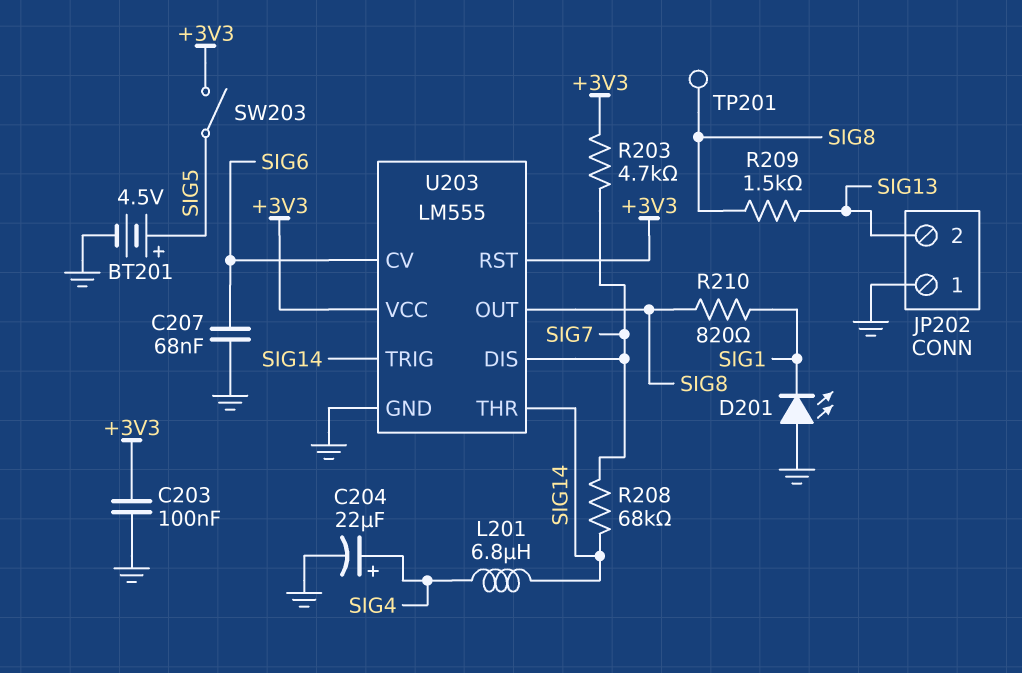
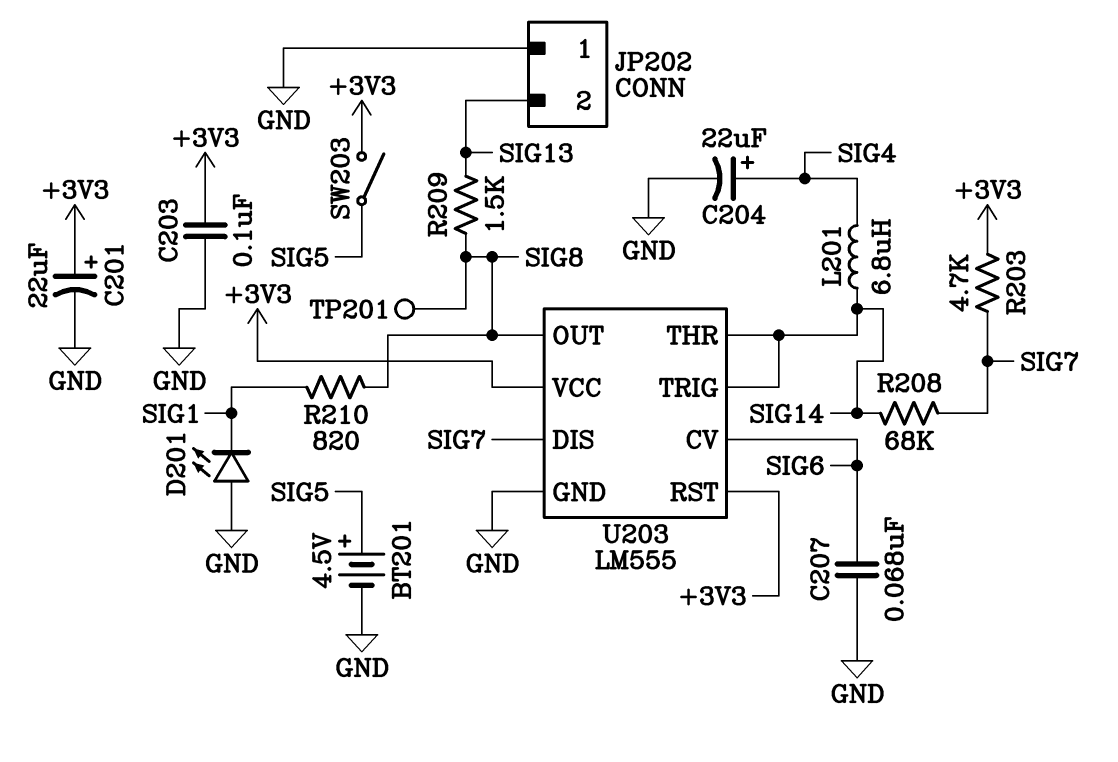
C201: none -> 22uF (plus +3V3, minus GND)

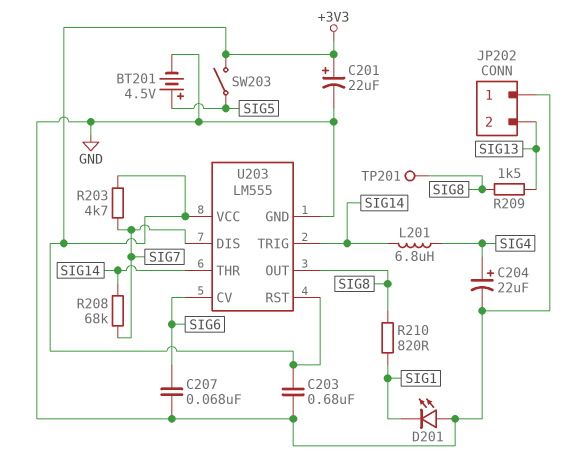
C203: 100nF (+3V3, GND) -> 680nF (+3V3, GND)

